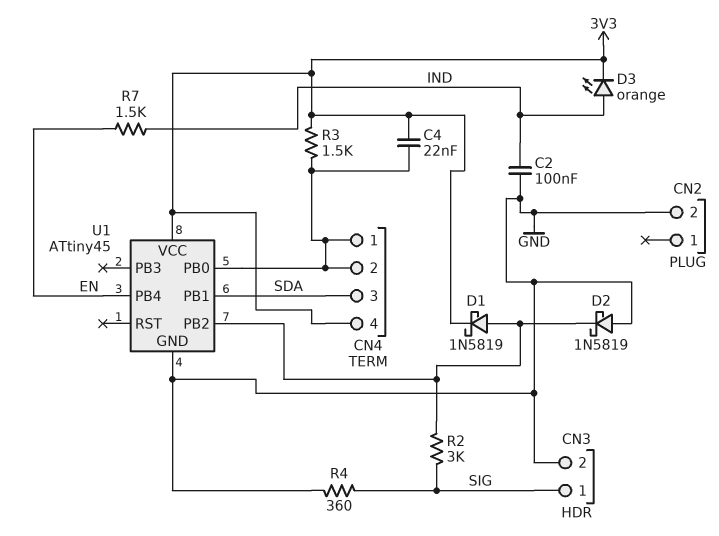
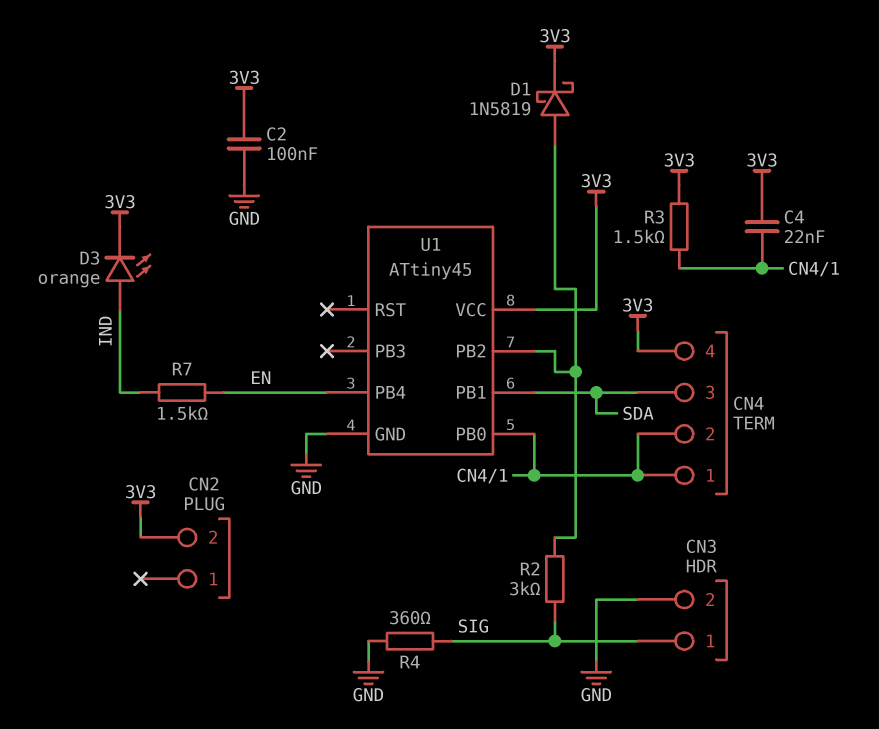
C2: 100nF (GND, IND) -> 100nF (3V3, GND)
CN2 pin 2: GND -> 3V3
D2: schottky 1N5819 (A GND, K U1/PB2) -> none

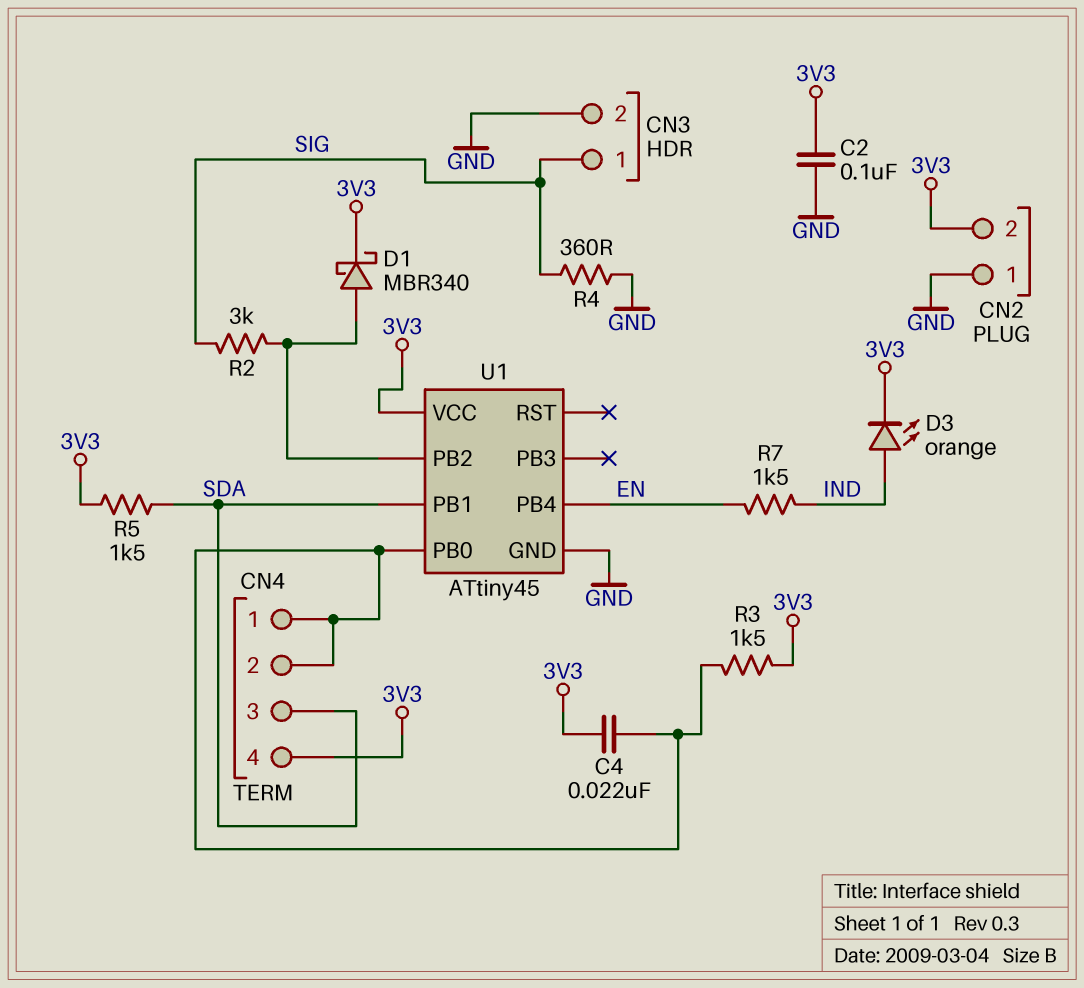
CN2 pin 1: none -> GND
D1: schottky 1N5819 (A U1/PB2, K 3V3) -> schottky MBR340 (A U1/PB2, K 3V3)
R5: none -> 1.5k (3V3, SDA)

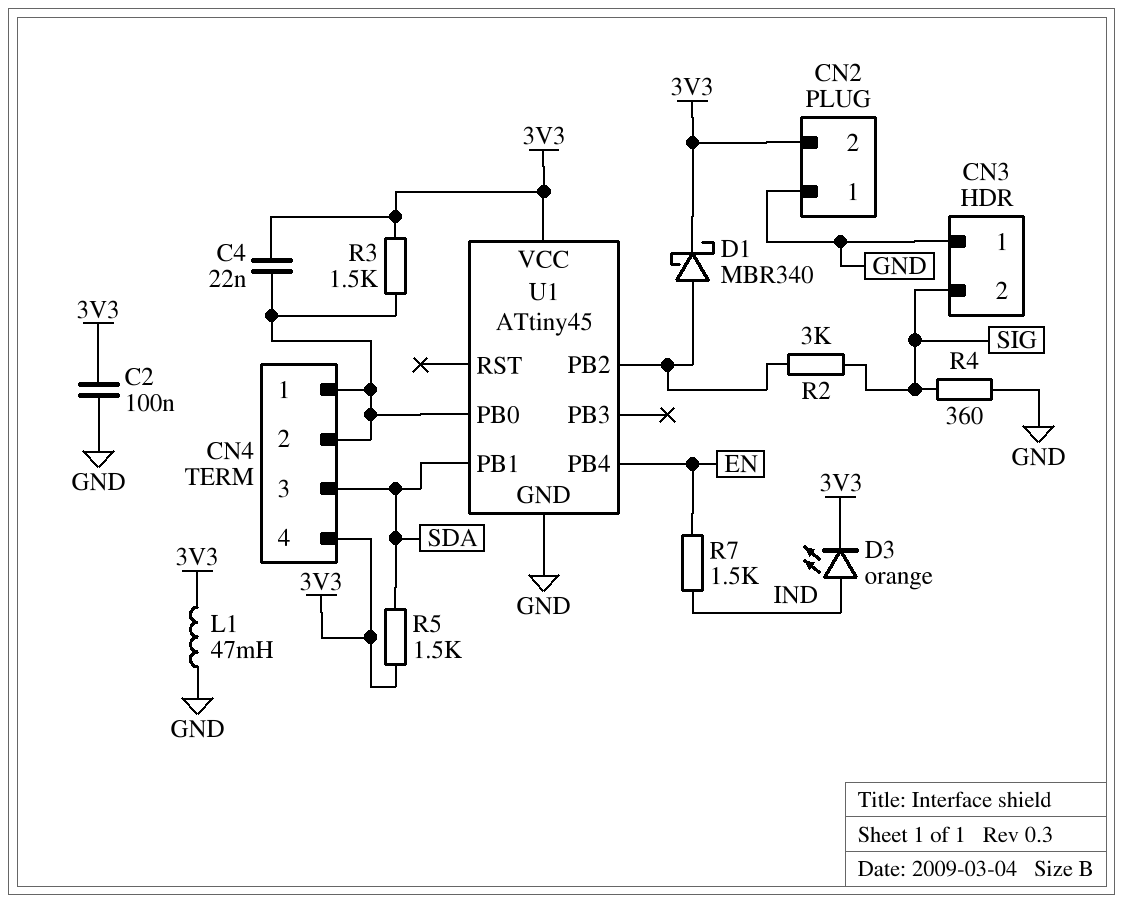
CN3 pin 1: SIG -> GND
CN3 pin 2: GND -> SIG
L1: none -> 47mH (3V3, GND)

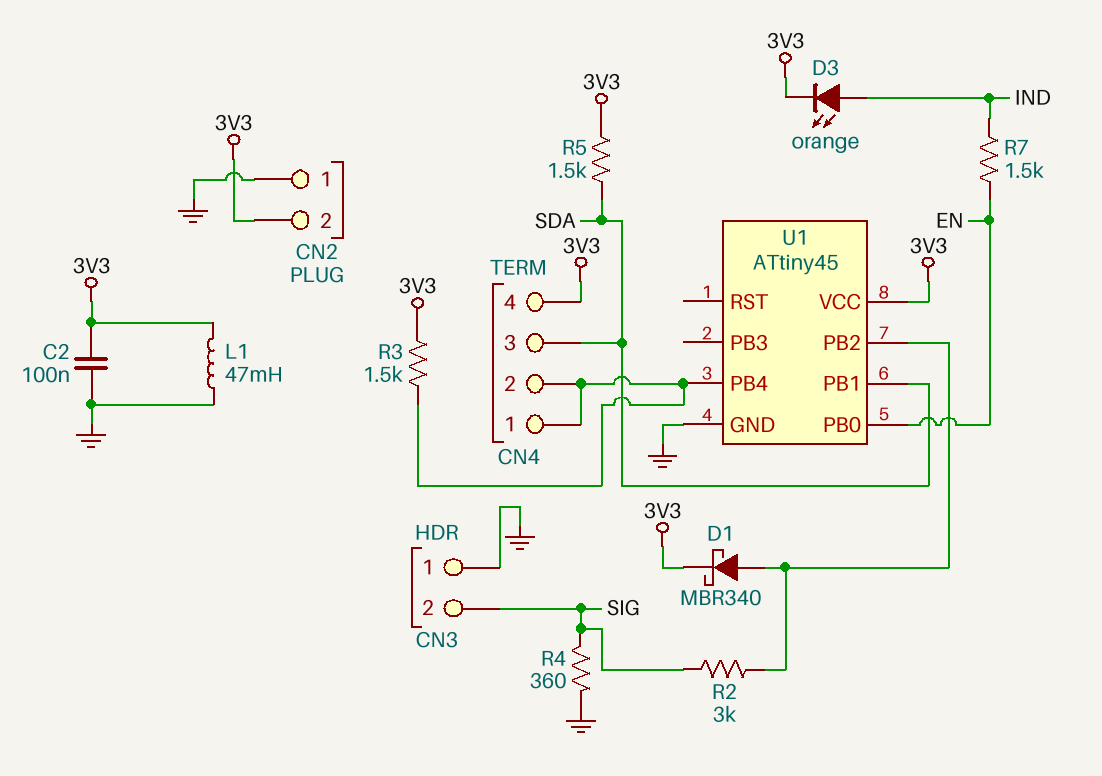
C4: 22nF (3V3, CN4/1) -> none
U1 pin PB0: CN4/1 -> EN
U1 pin PB4: EN -> CN4/1

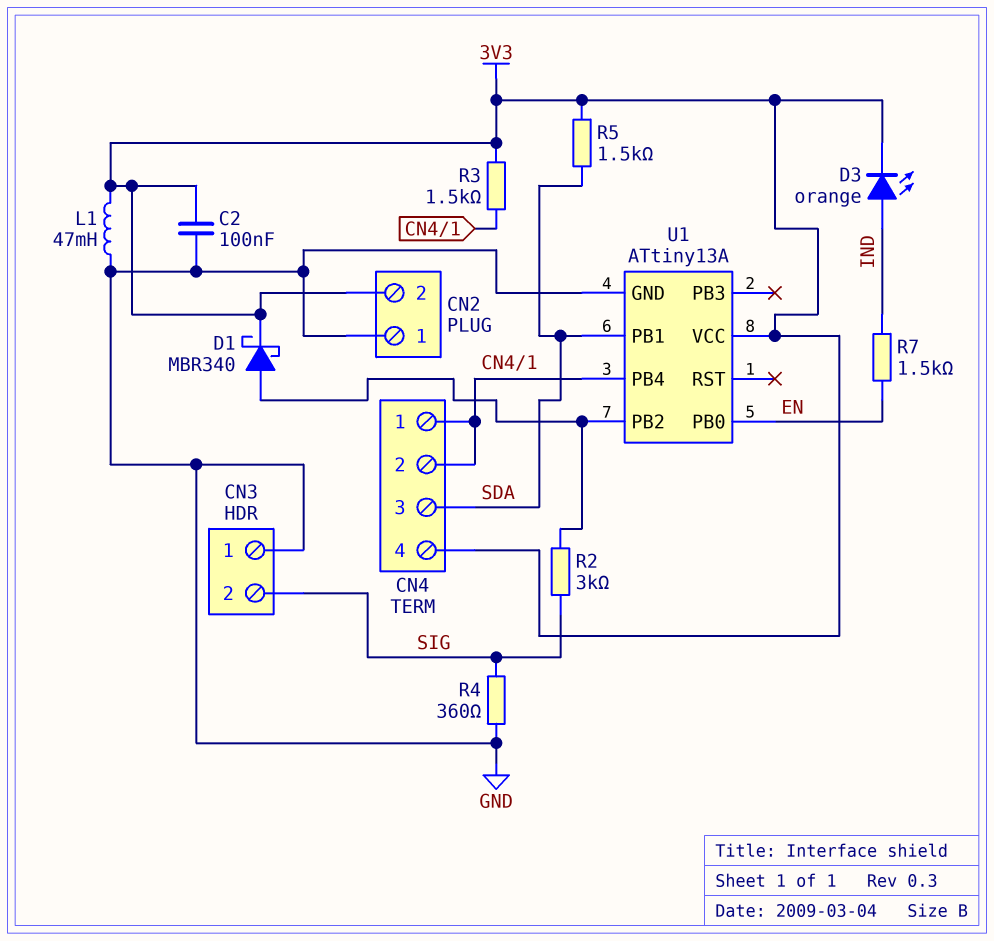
U1: ATtiny45 -> ATtiny13A

